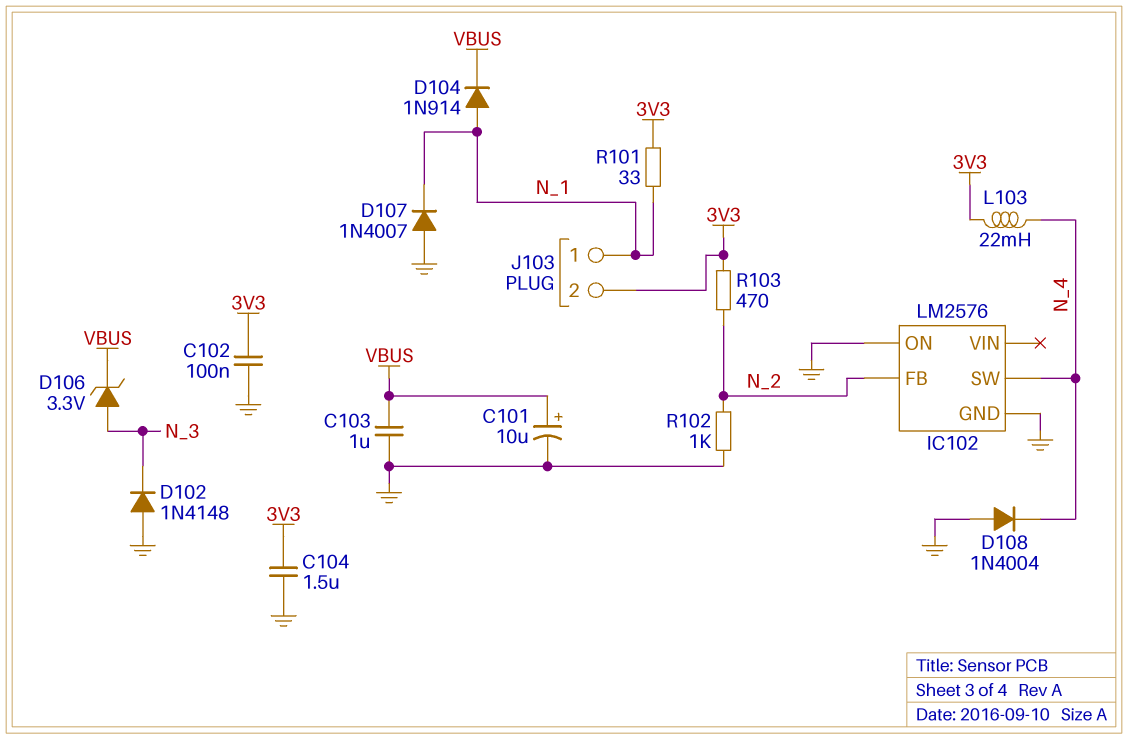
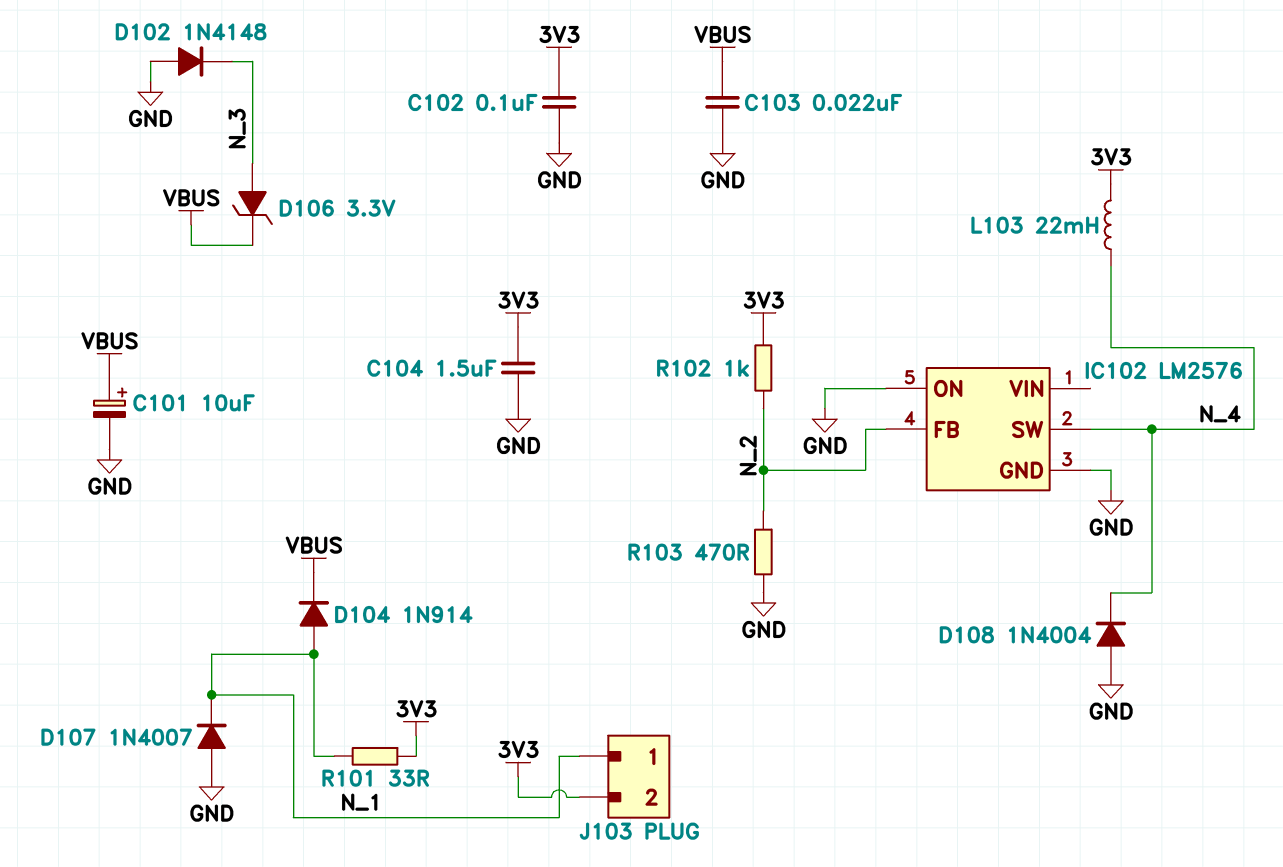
C103: 1uF (GND, VBUS) -> 22nF (GND, VBUS)
R102: 1k (GND, N_2) -> 1k (3V3, N_2)
R103: 470 (3V3, N_2) -> 470 (GND, N_2)

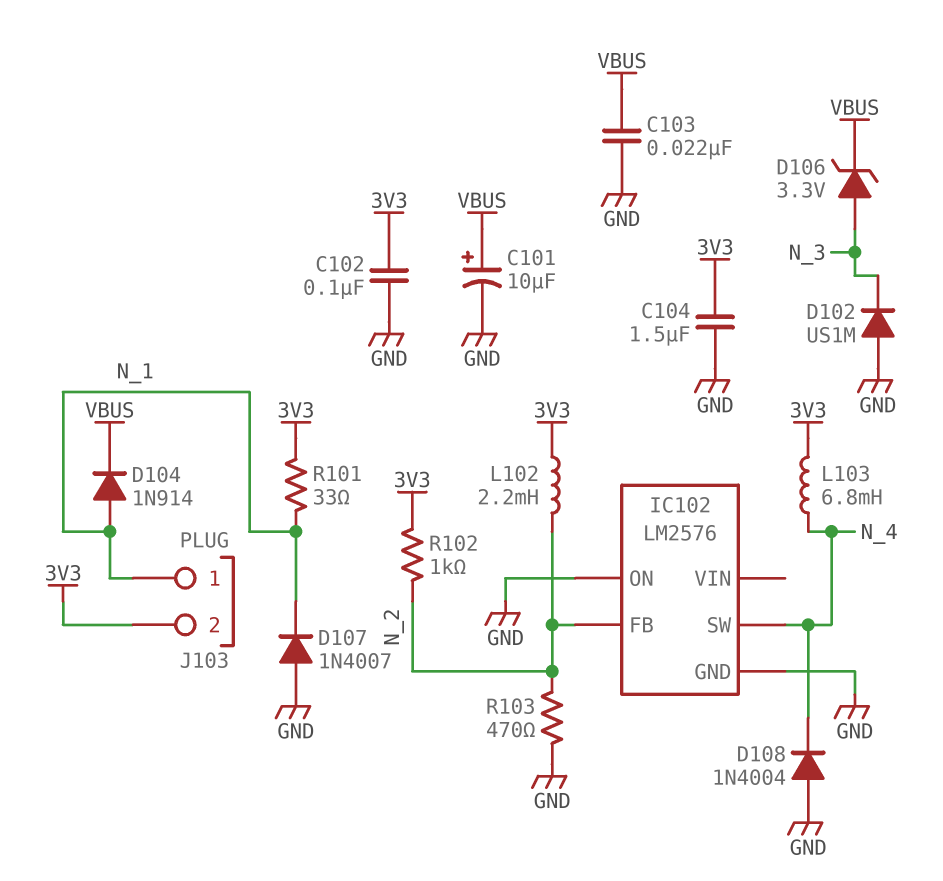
D102: diode 1N4148 (A GND, K N_3) -> diode US1M (A GND, K N_3)
L102: none -> 2.2mH (3V3, N_2)
L103: 22mH (3V3, N_4) -> 6.8mH (3V3, N_4)

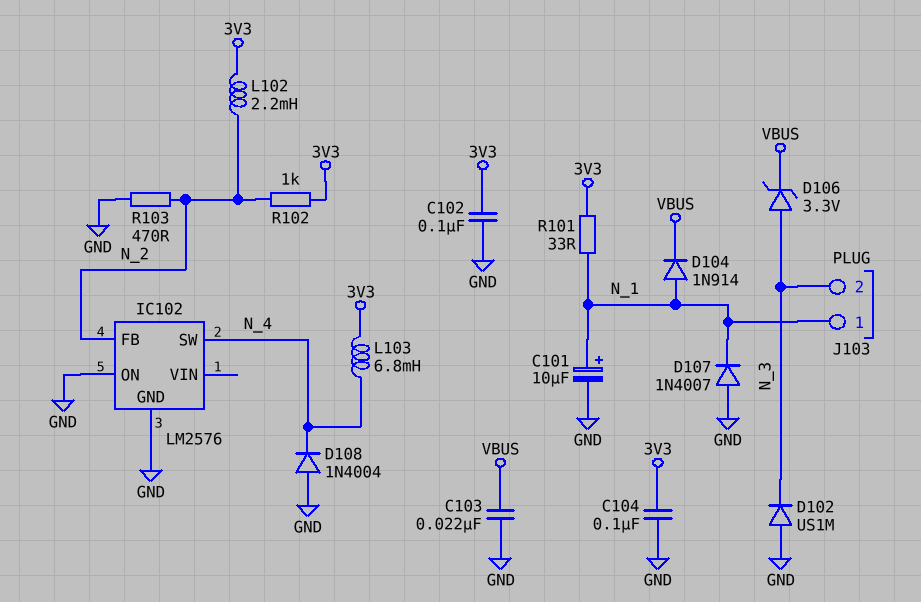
C101: 10uF (plus VBUS, minus GND) -> 10uF (plus N_1, minus GND)
C104: 1.5uF (3V3, GND) -> 100nF (3V3, GND)
J103 pin 2: 3V3 -> N_3

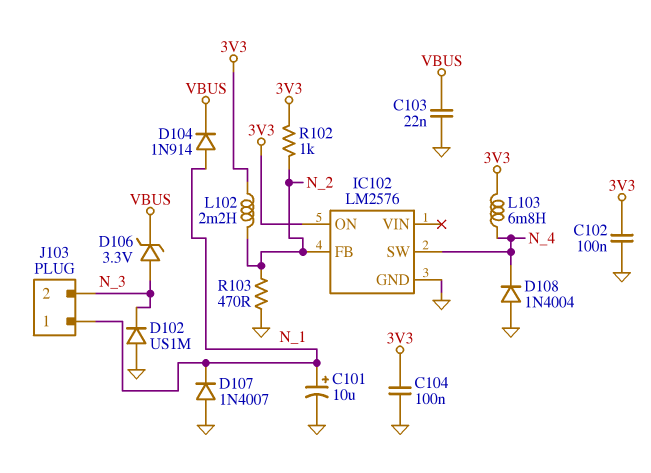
IC102 pin ON: GND -> 3V3
R101: 33 (3V3, N_1) -> none

